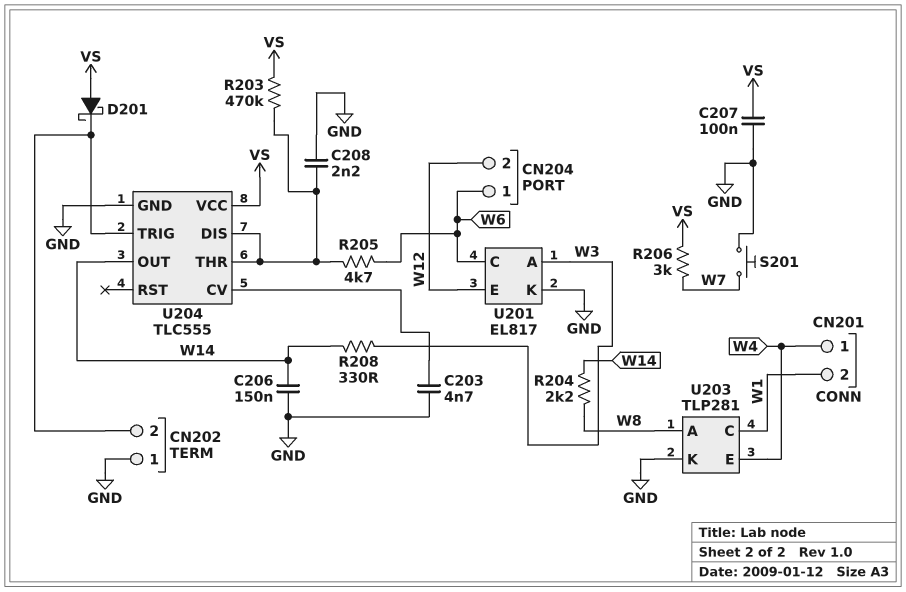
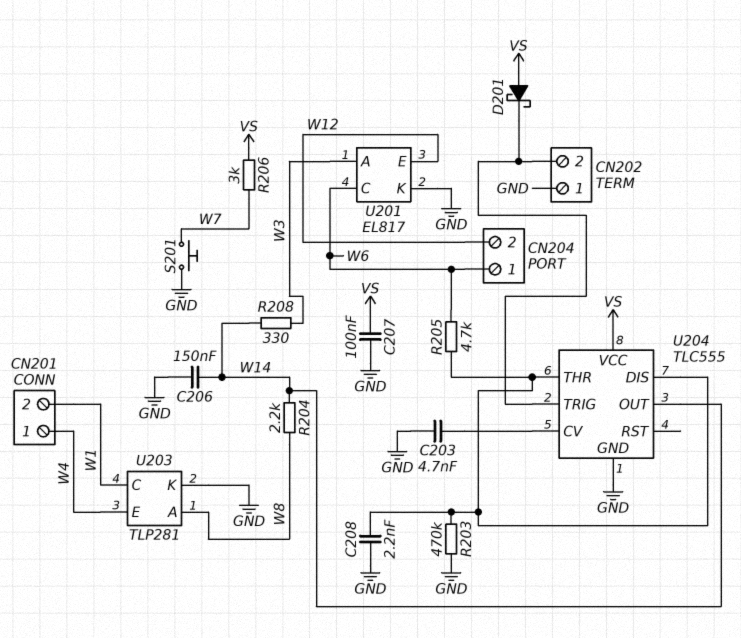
R203: 470k (U204/DIS, VS) -> 470k (GND, U204/DIS)

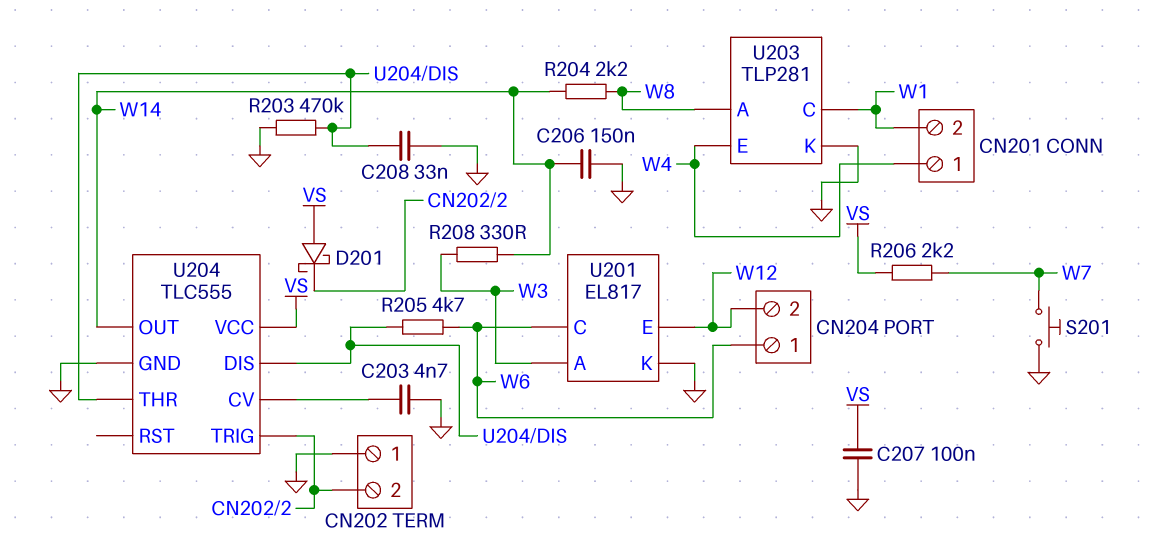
C208: 2.2nF (GND, U204/DIS) -> 33nF (GND, U204/DIS)
R206: 3k (VS, W7) -> 2.2k (VS, W7)

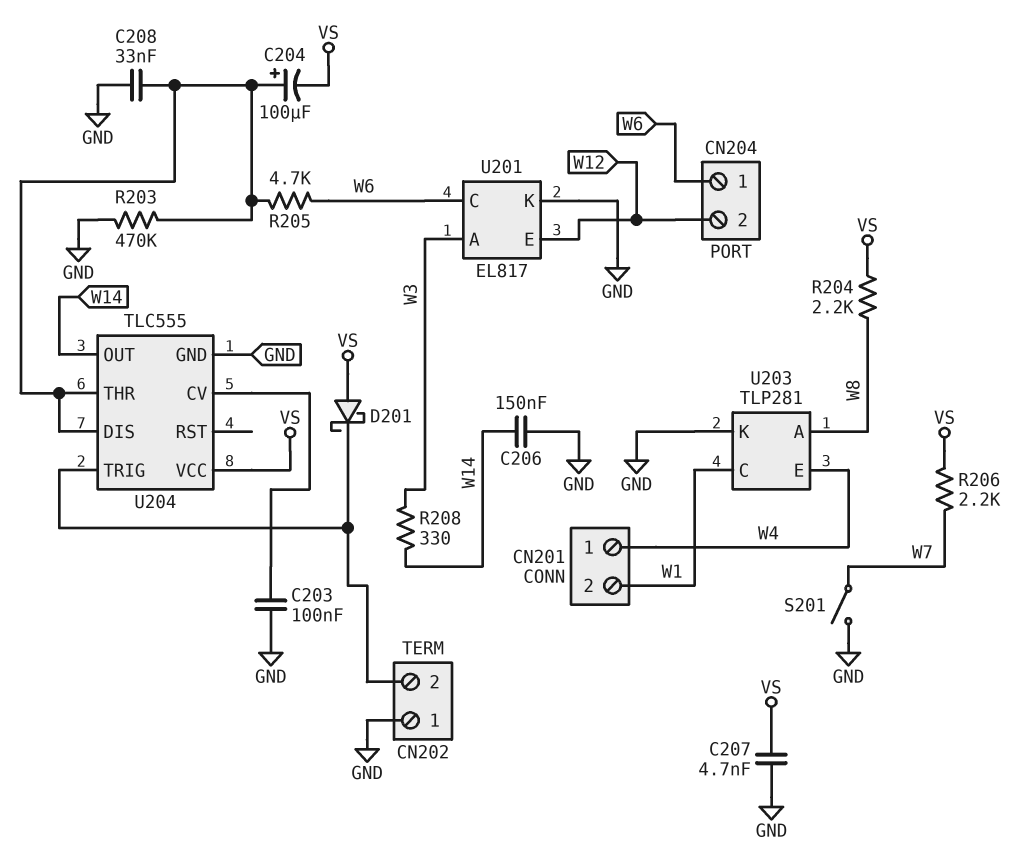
C203: 4.7nF (GND, U204/CV) -> 100nF (GND, U204/CV)
C204: none -> 100uF (plus U204/DIS, minus VS)
C207: 100nF (GND, VS) -> 4.7nF (GND, VS)
R204: 2.2k (W8, W14) -> 2.2k (VS, W8)
S201: button (GND, W7) -> switch (GND, W7)

